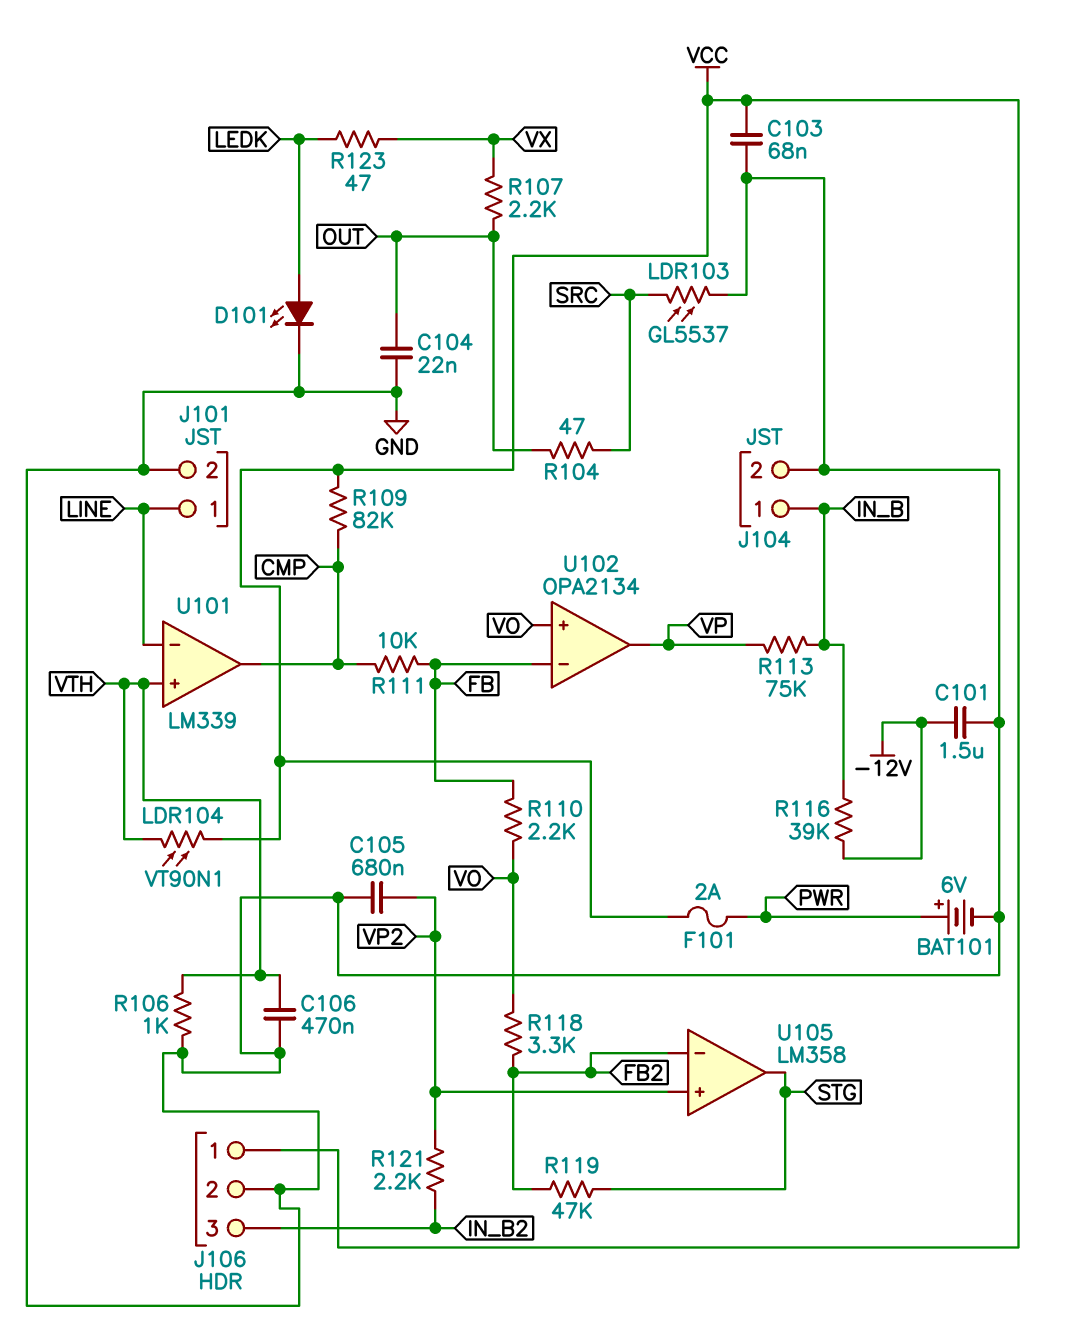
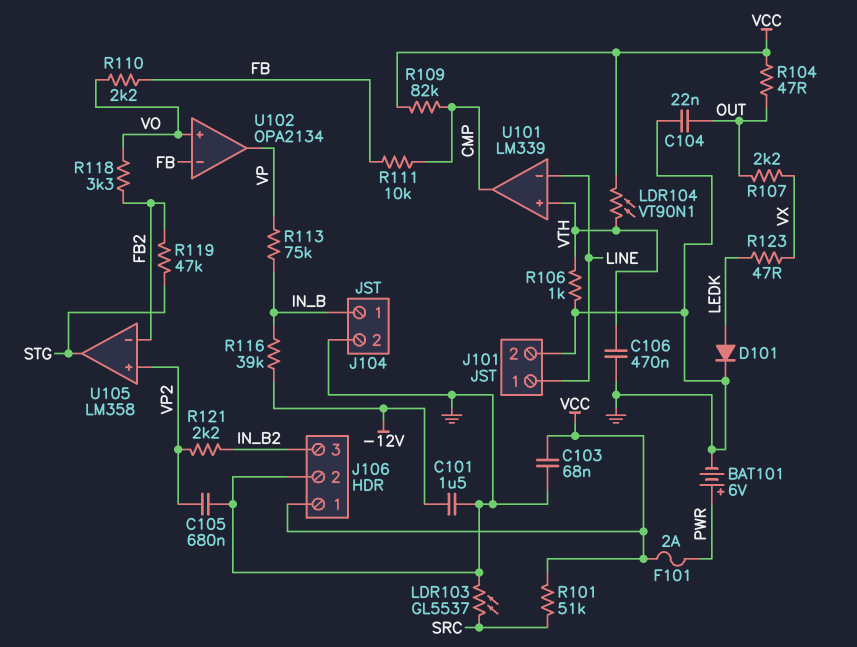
D101: LED (A LEDK, K GND) -> diode (A LEDK, K GND)
R101: none -> 51k (SRC, VCC)
R104: 47 (OUT, SRC) -> 47 (OUT, VCC)

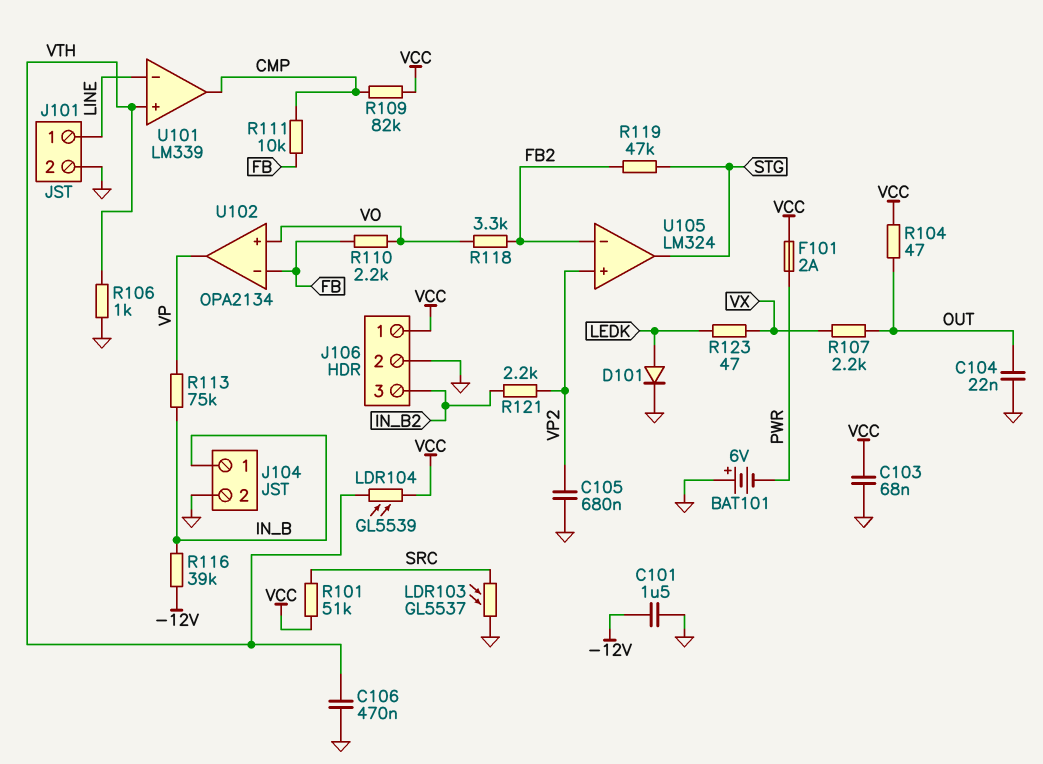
BAT101: 6V (plus PWR, minus GND) -> 6V (plus GND, minus PWR)
LDR104: VT90N1 (VCC, VTH) -> GL5539 (VCC, VTH)
U105: LM358 -> LM324

